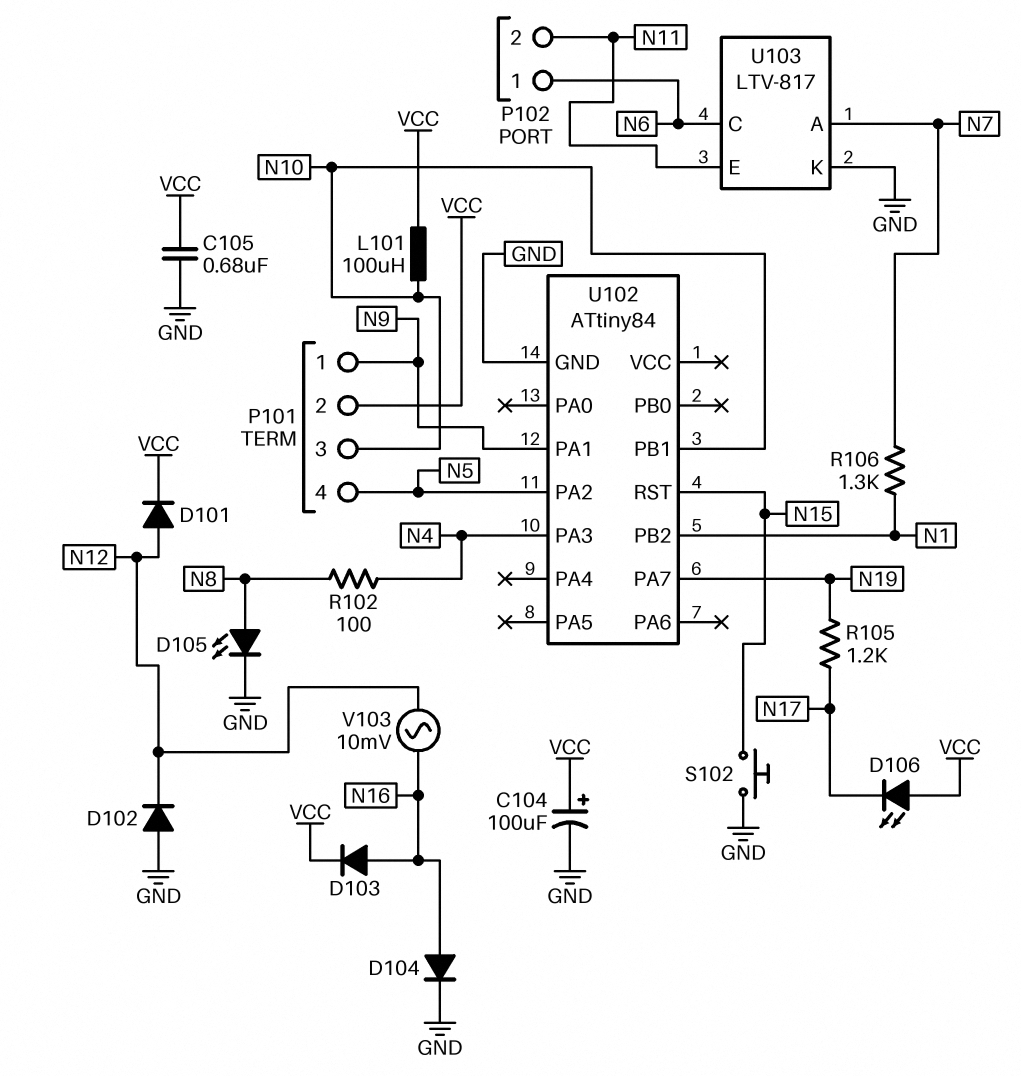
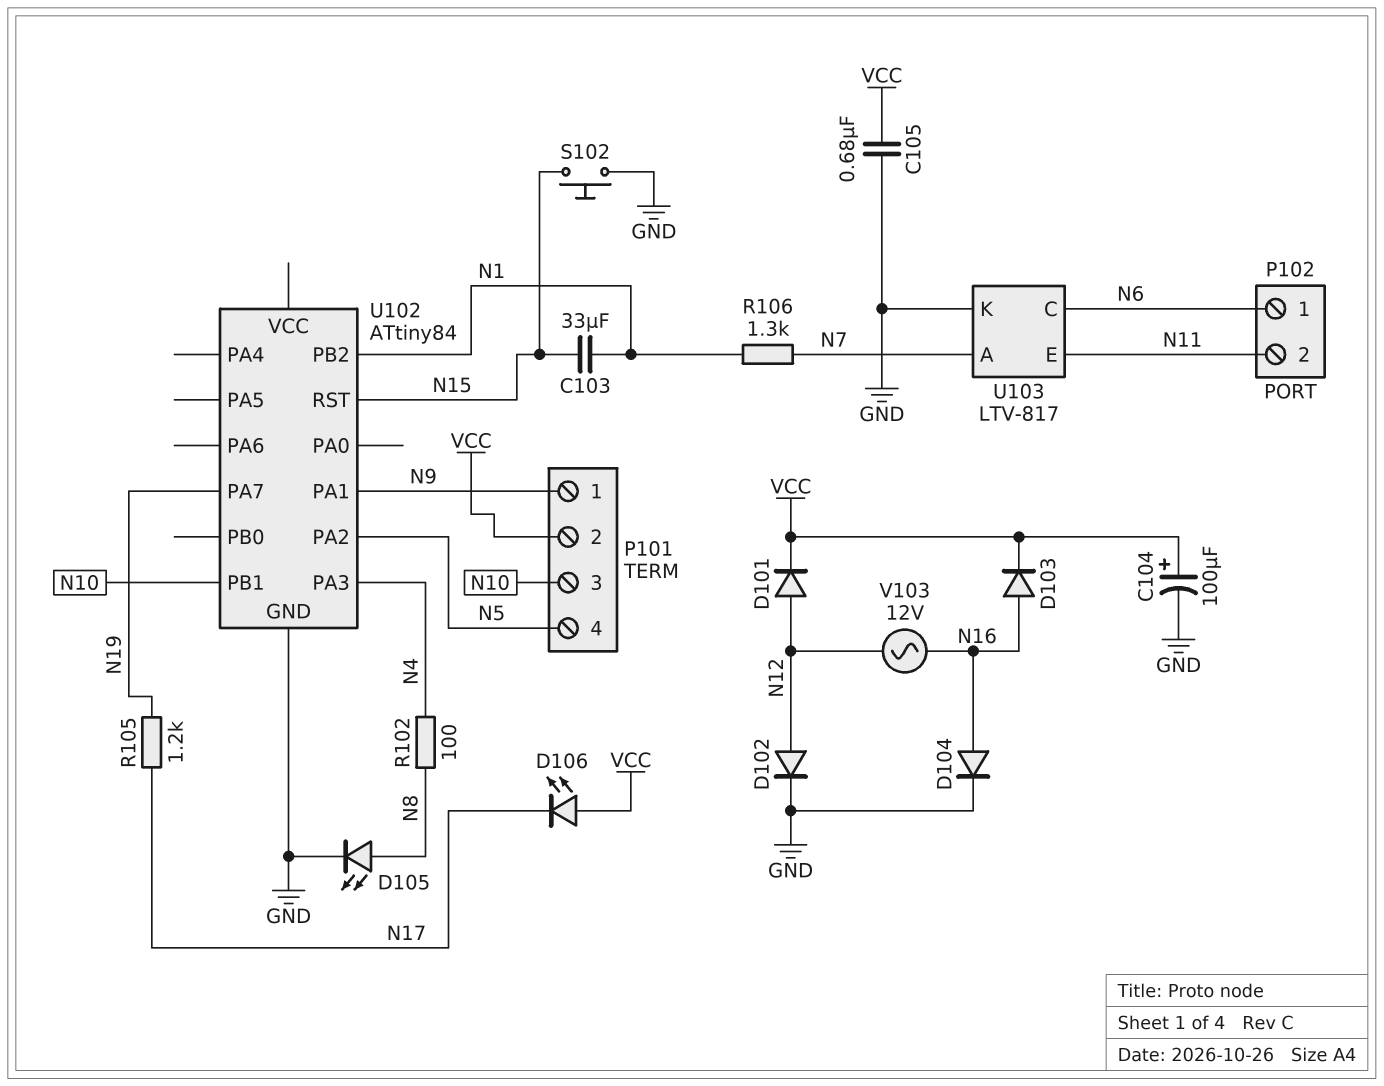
C103: none -> 33uF (N1, N15)
D102: diode (A GND, K N12) -> diode (A N12, K GND)
L101: 100uH (N10, VCC) -> none
V103: AC 10mV (N12, N16) -> AC 12V (N12, N16)

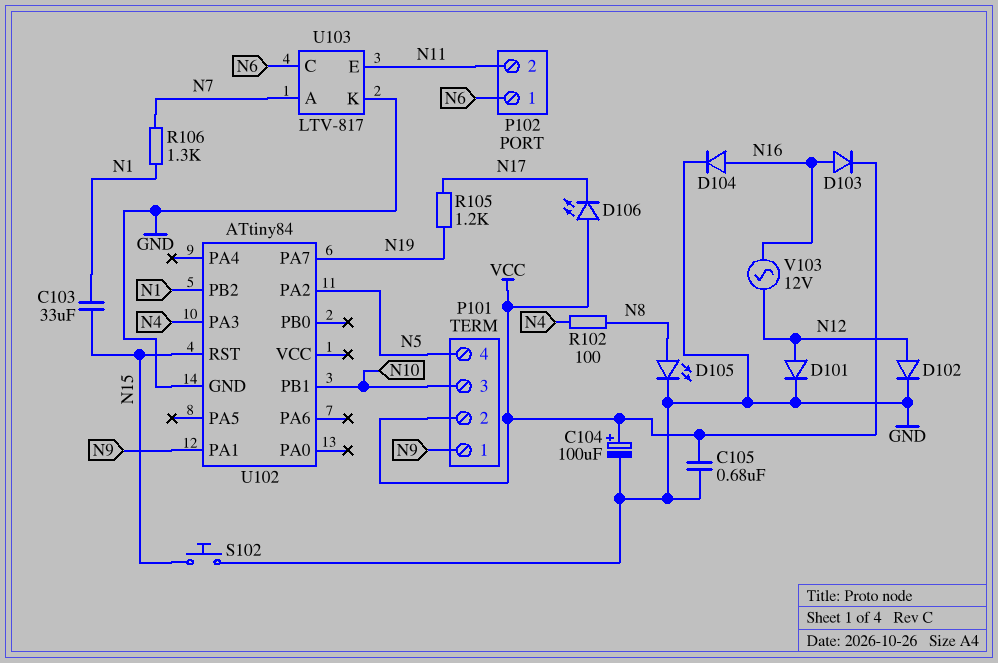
D101: diode (A N12, K VCC) -> diode (A N12, K GND)

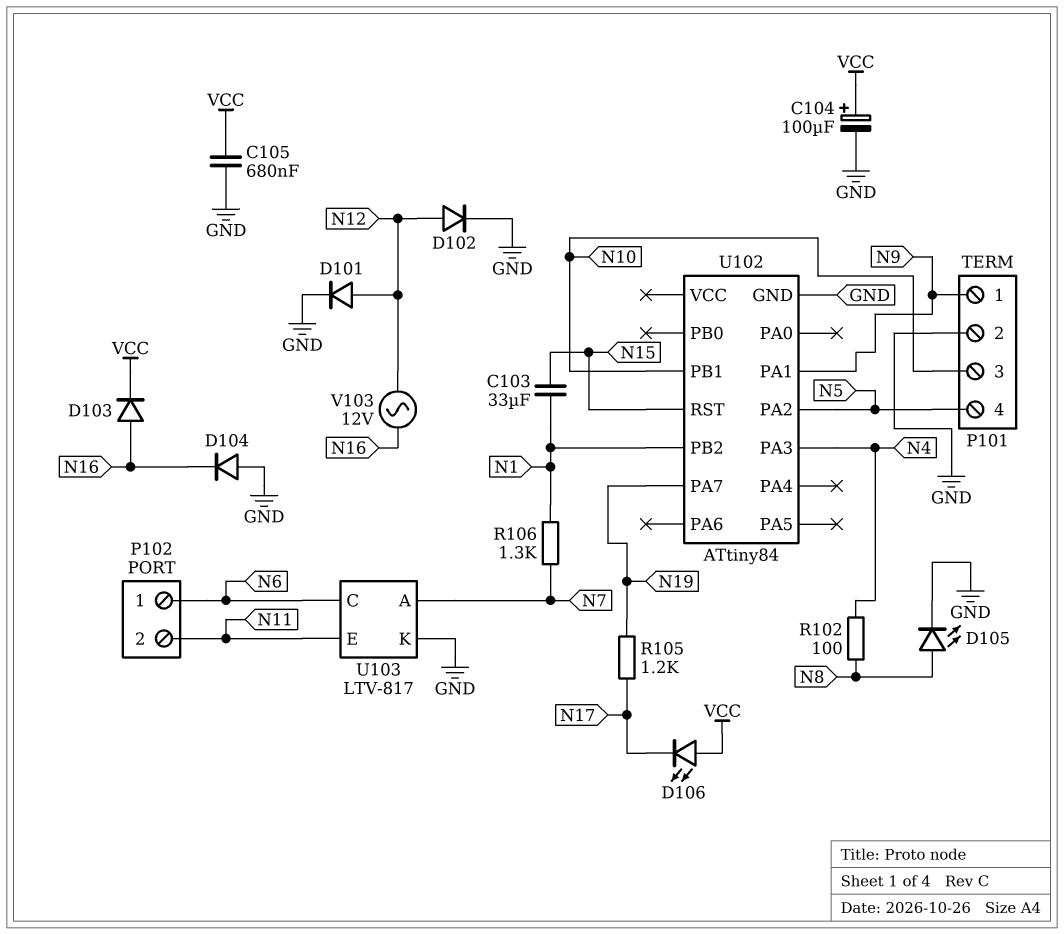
D104: diode (A N16, K GND) -> diode (A GND, K N16)
P101 pin 2: VCC -> GND
S102: button (GND, N15) -> none

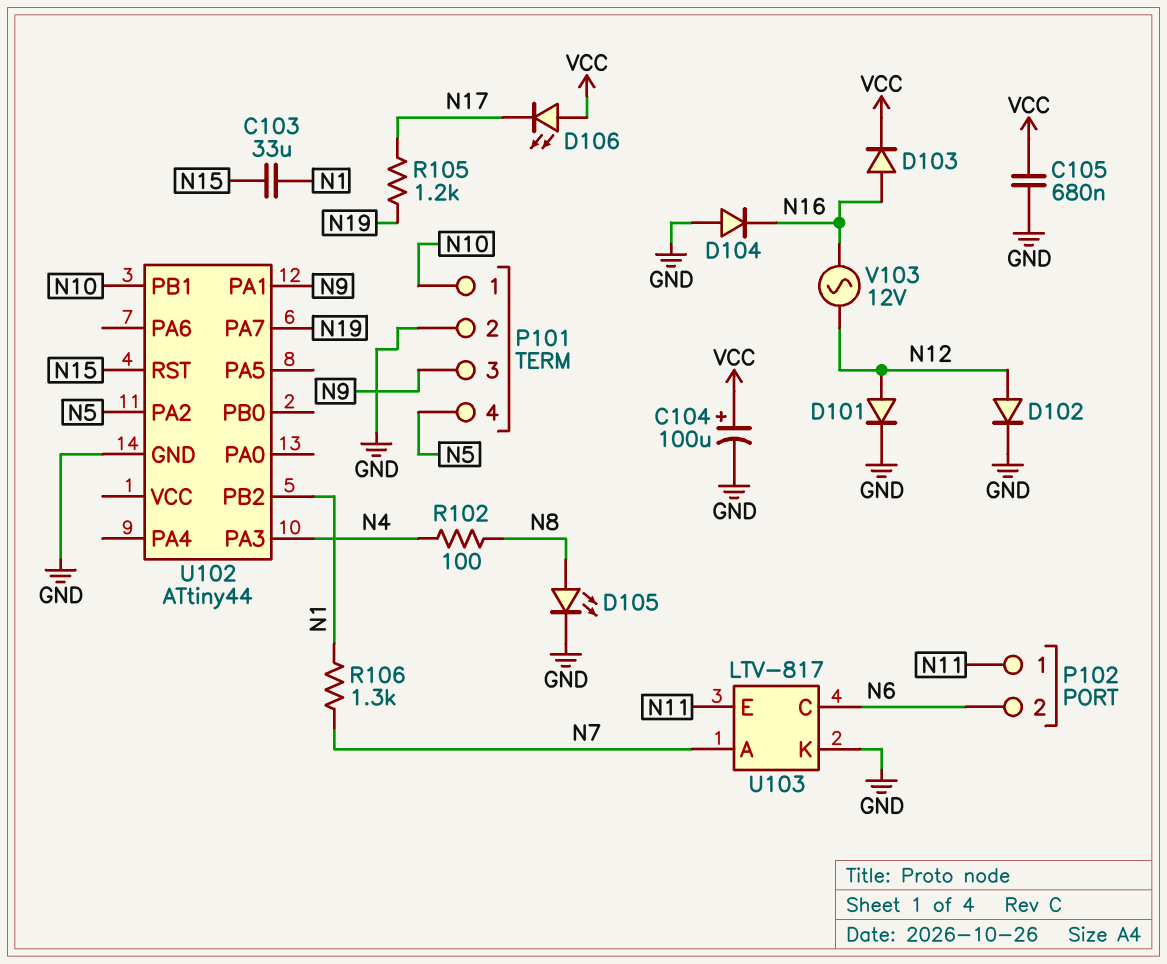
P101 pin 1: N9 -> N10
P101 pin 3: N10 -> N9
P102 pin 1: N6 -> N11
P102 pin 2: N11 -> N6
U102: ATtiny84 -> ATtiny44

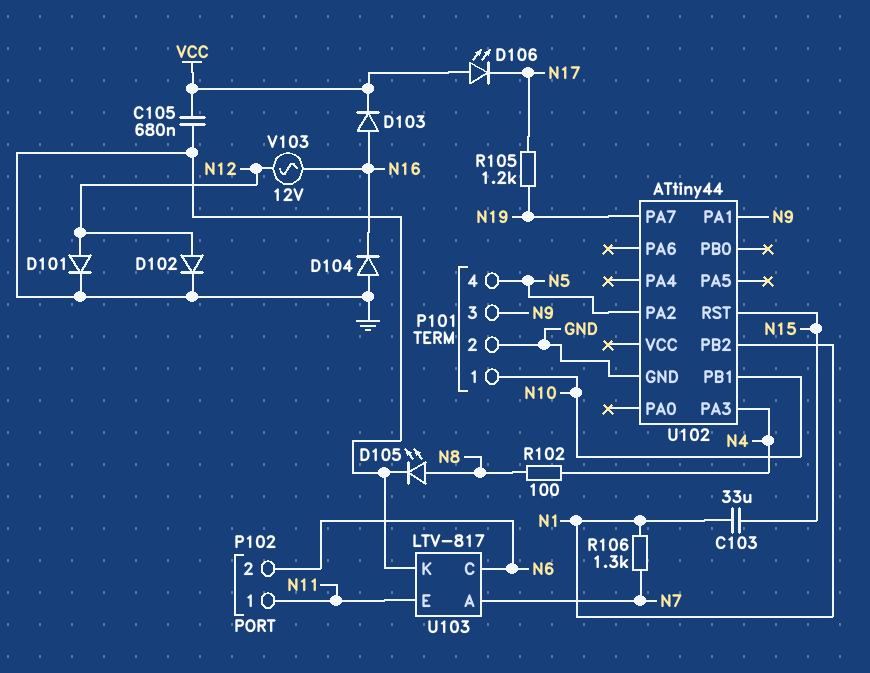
C104: 100uF (plus VCC, minus GND) -> none

